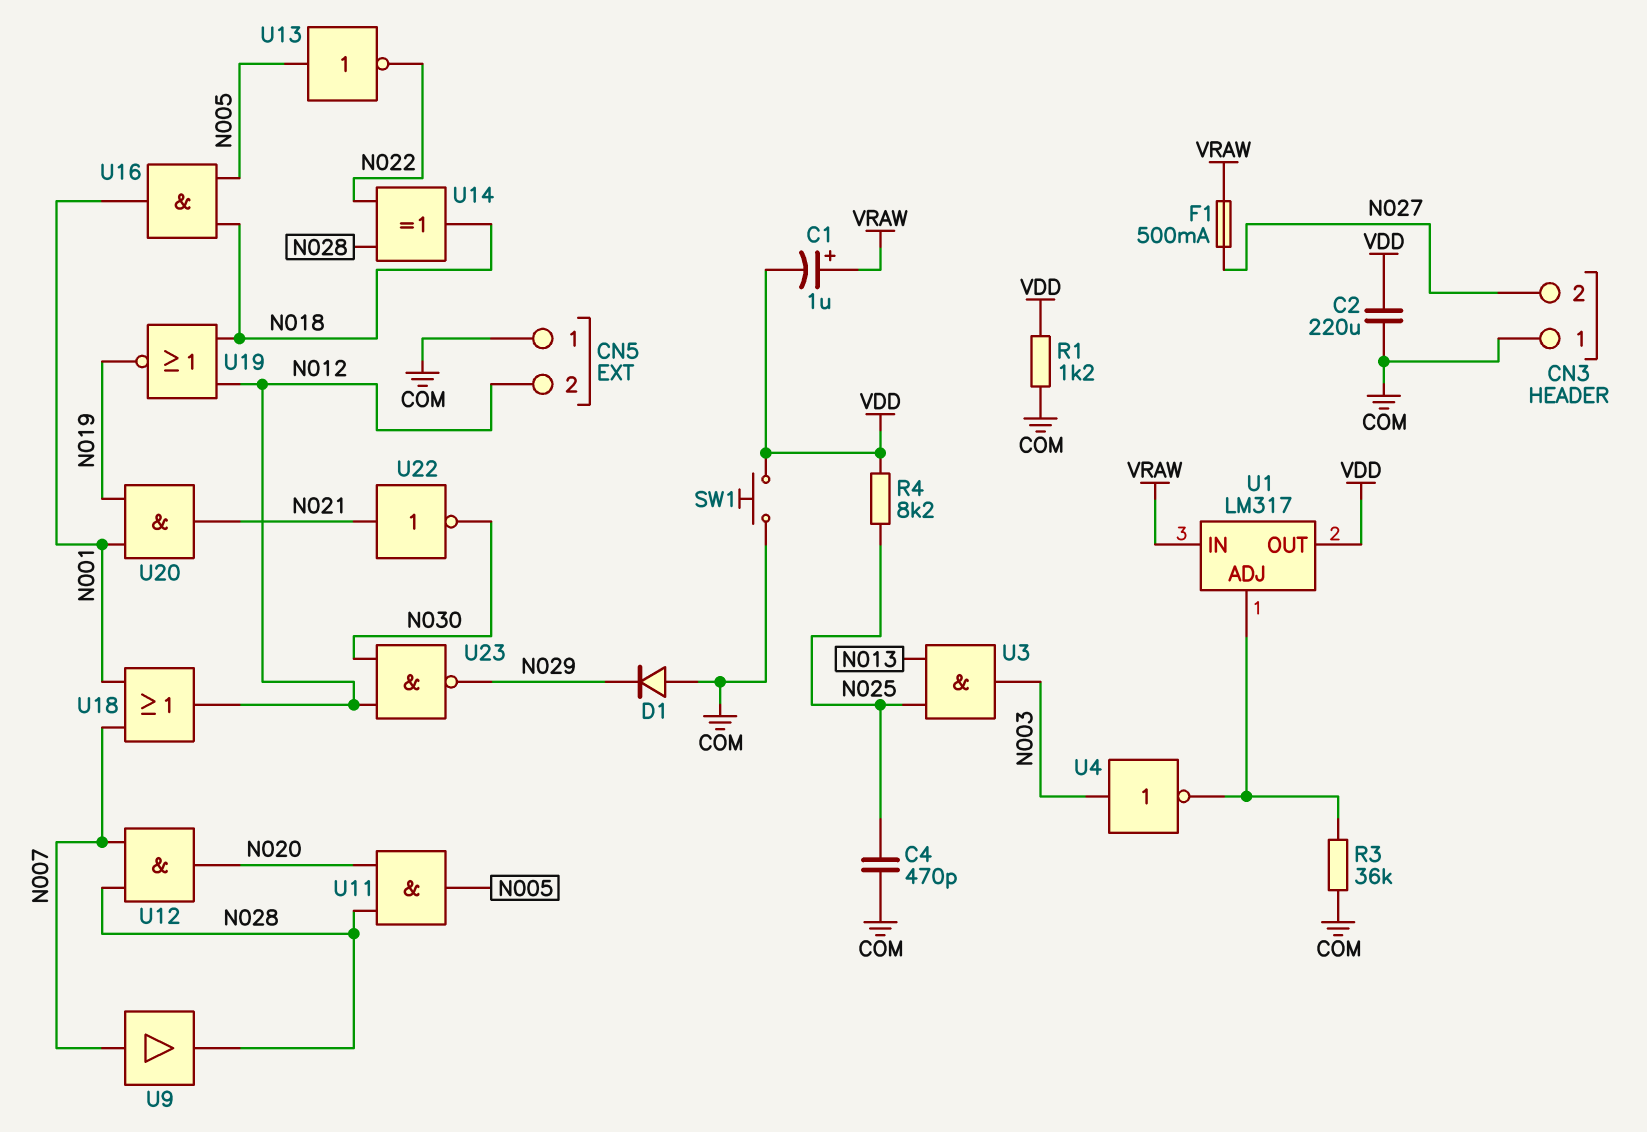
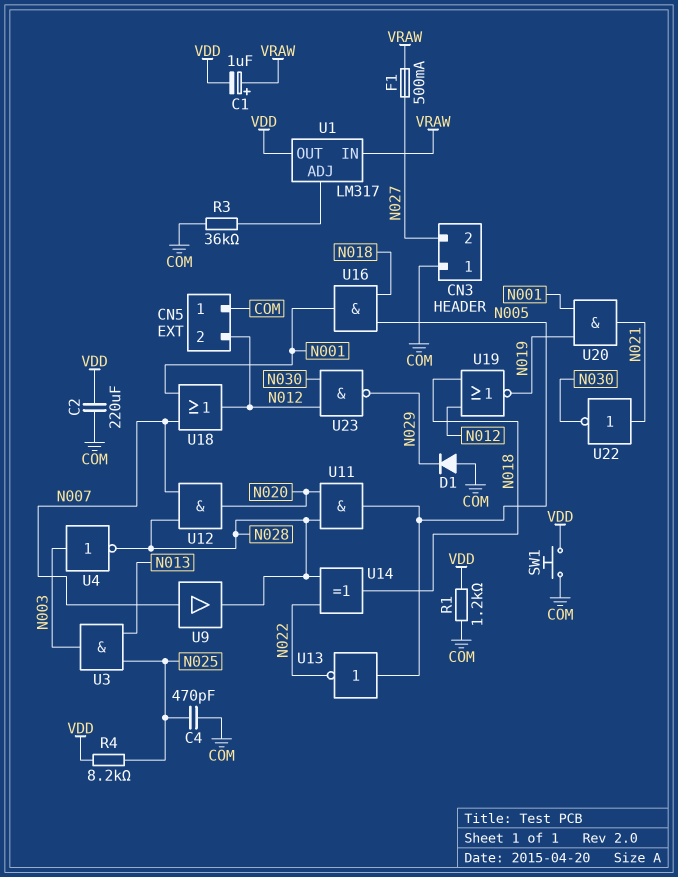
U4: NOT (in N003, out U1/ADJ) -> NOT (in N003, out N028)

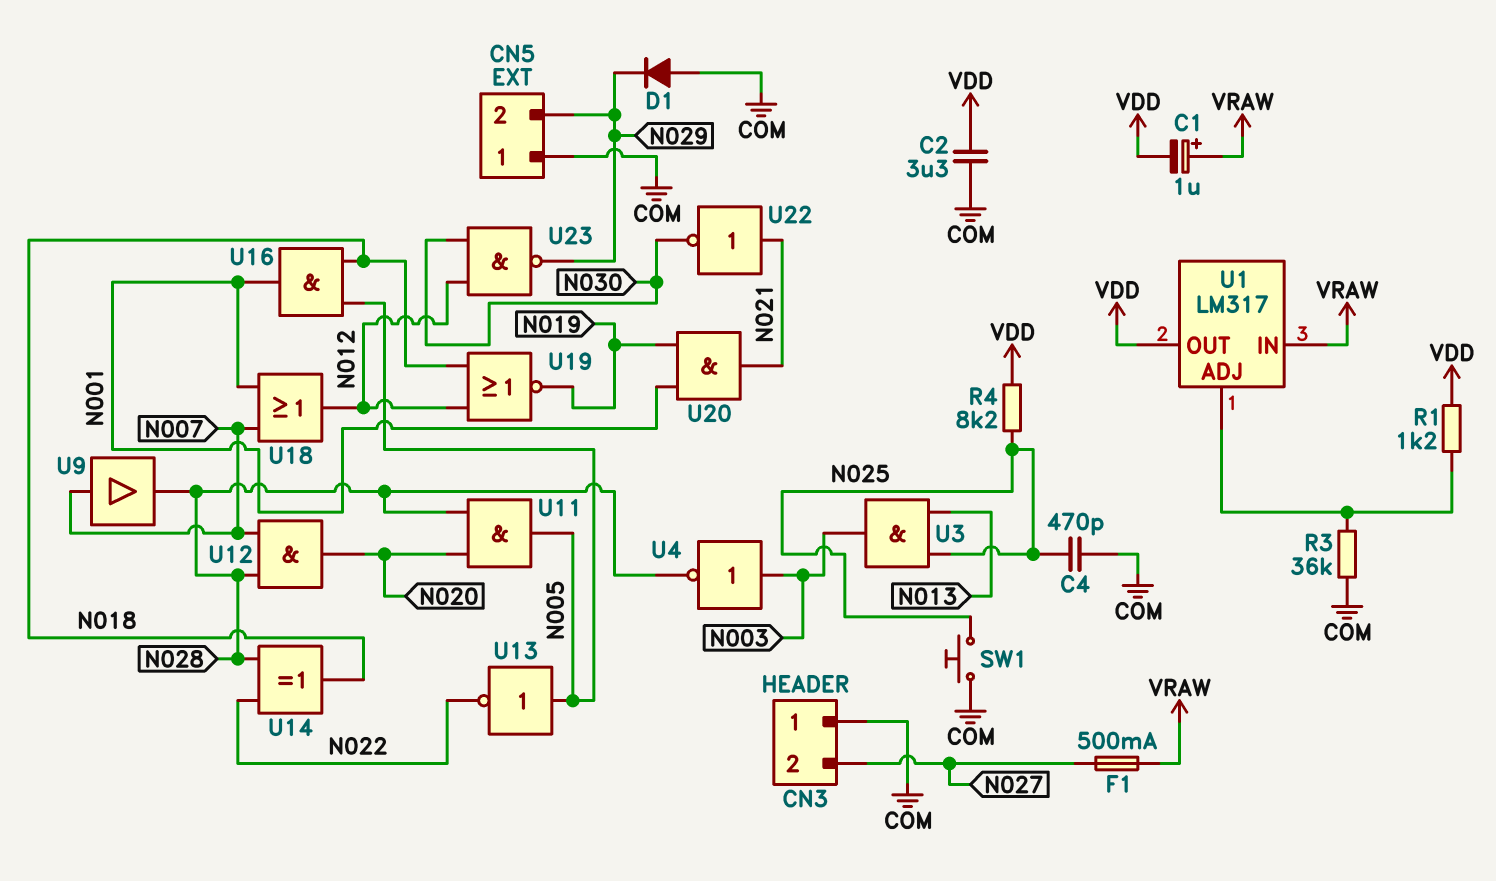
C2: 220uF (COM, VDD) -> 3.3uF (COM, VDD)
CN5 pin 2: N012 -> N029
R1: 1.2k (COM, VDD) -> 1.2k (U1/ADJ, VDD)
SW1: button (COM, VDD) -> button (COM, N025)

